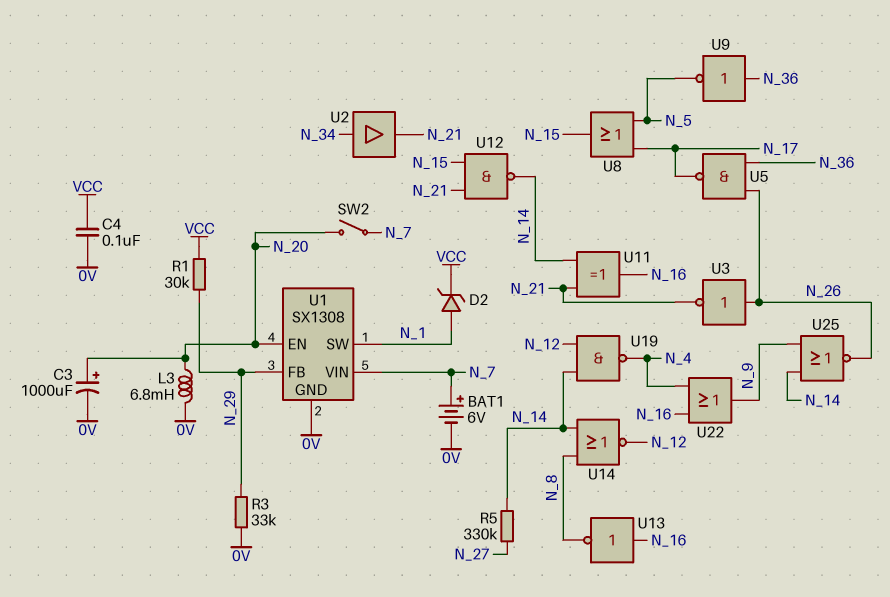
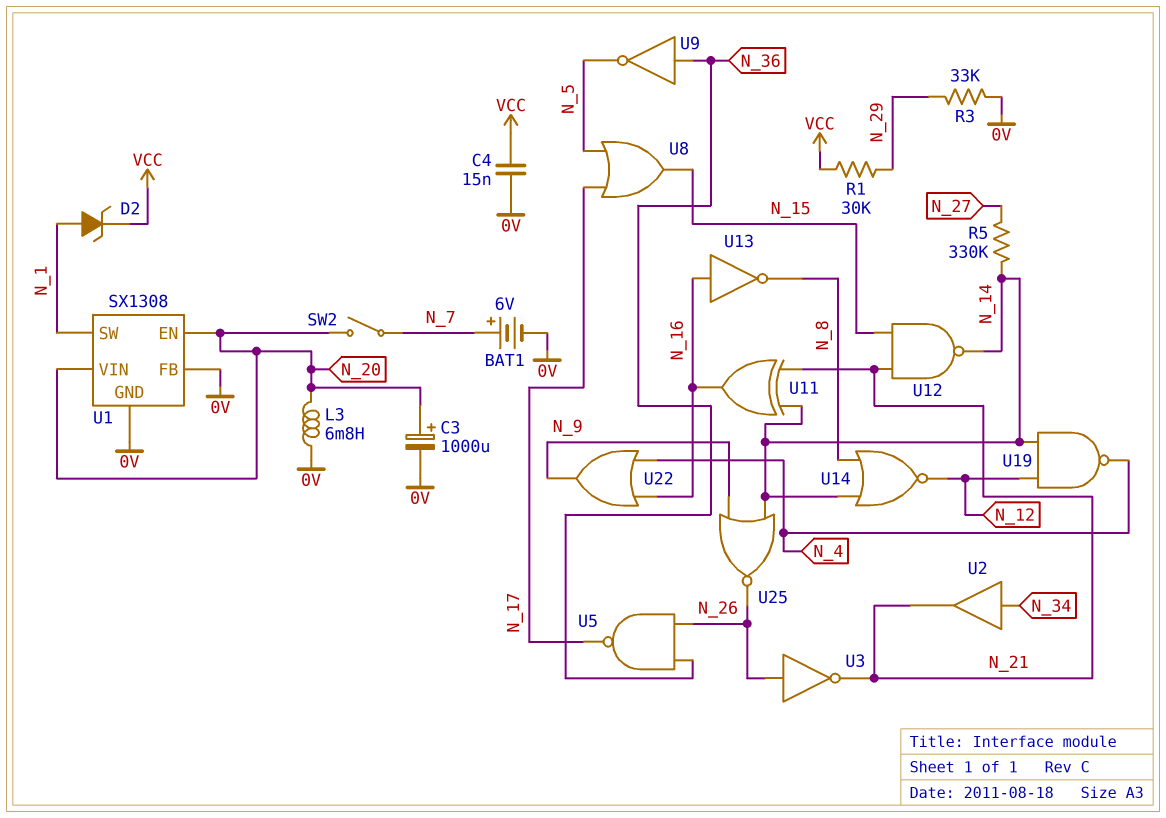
C4: 100nF (0V, VCC) -> 15nF (0V, VCC)
U1 pin FB: N_29 -> 0V
U1 pin VIN: N_7 -> N_20

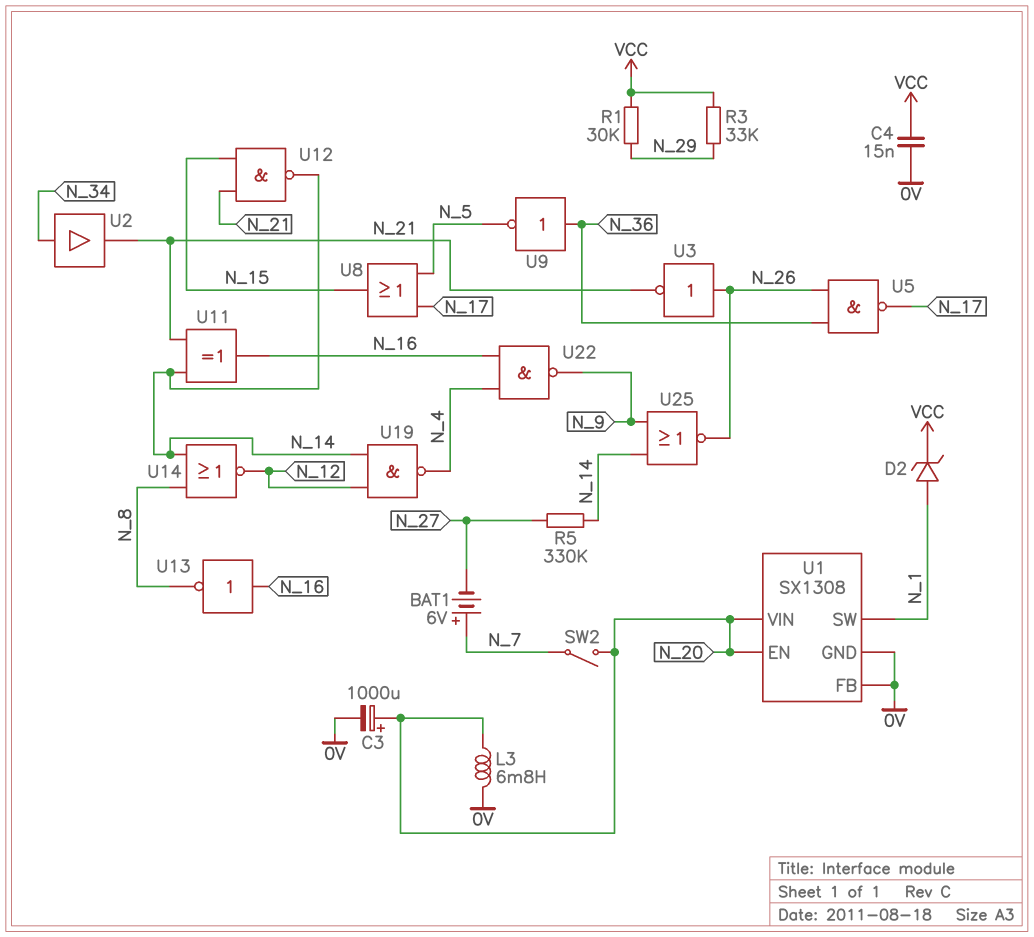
BAT1: 6V (plus N_7, minus 0V) -> 6V (plus N_7, minus N_27)
R3: 33k (0V, N_29) -> 33k (N_29, VCC)
U22: OR (in N_4, in N_16, out N_9) -> NAND (in N_4, in N_16, out N_9)

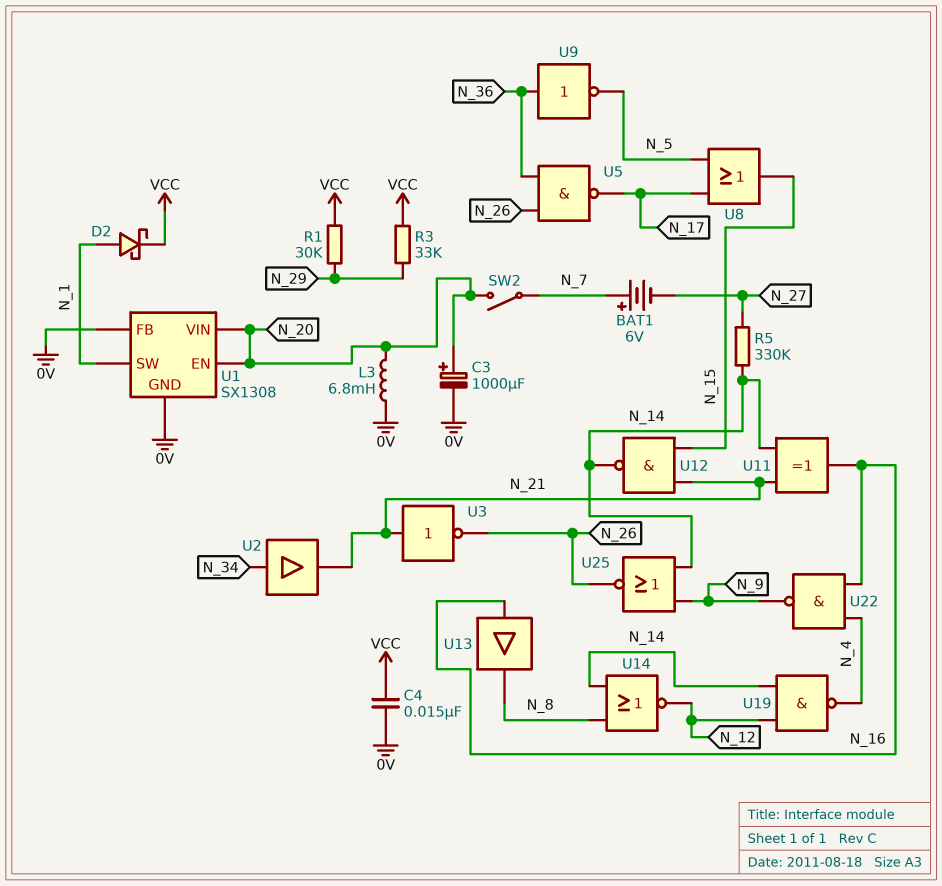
D2: zener (A N_1, K VCC) -> schottky (A N_1, K VCC)
U3: NOT (in N_26, out N_21) -> NOT (in N_21, out N_26)
U13: NOT (in N_16, out N_8) -> buffer (in N_16, out N_8)

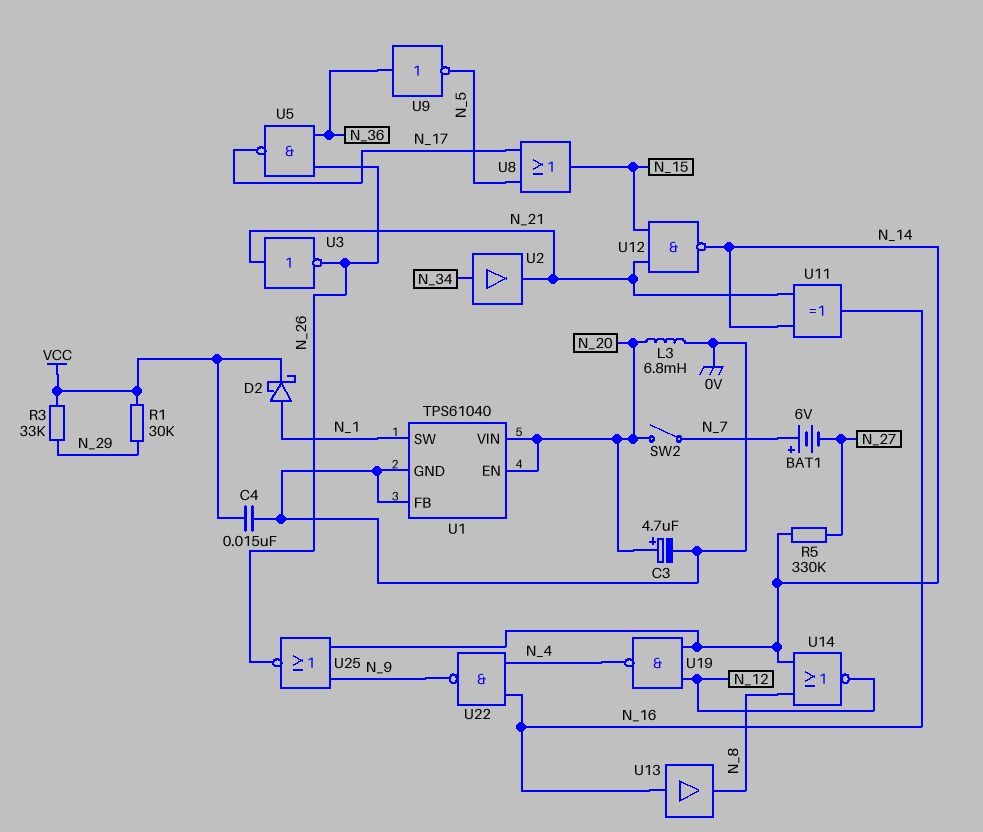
C3: 1000uF (plus N_20, minus 0V) -> 4.7uF (plus N_20, minus 0V)
U1: SX1308 -> TPS61040

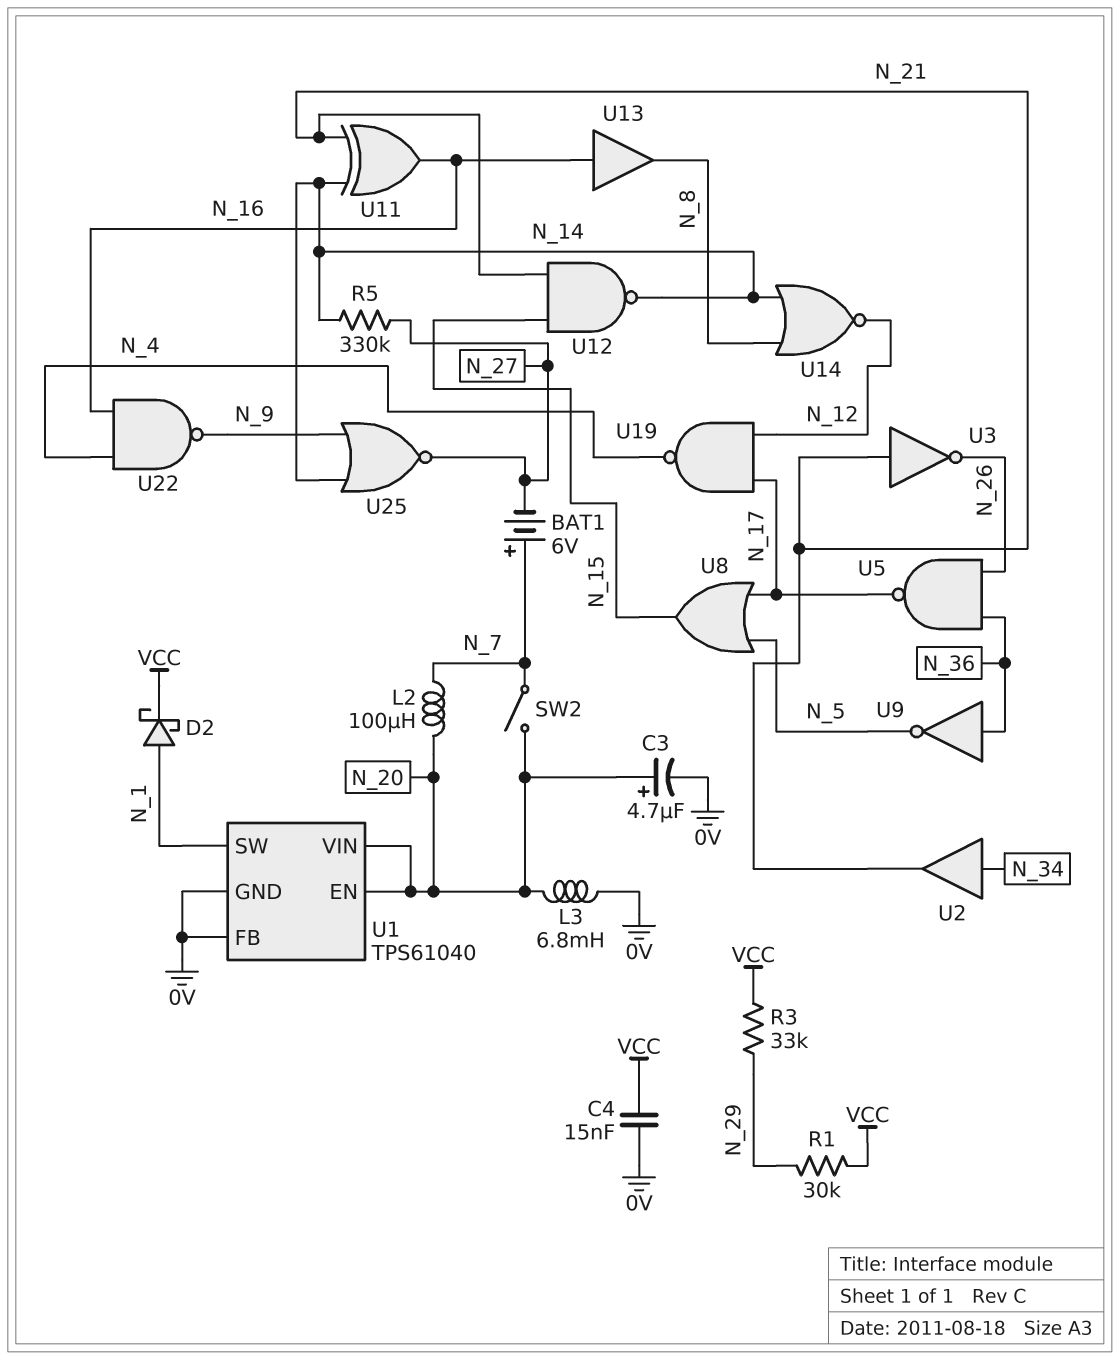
L2: none -> 100uH (N_7, N_20)
U19: NAND (in N_12, in N_14, out N_4) -> NAND (in N_12, in N_17, out N_4)
U25: NOR (in N_9, in N_14, out N_26) -> NOR (in N_9, in N_14, out N_27)

